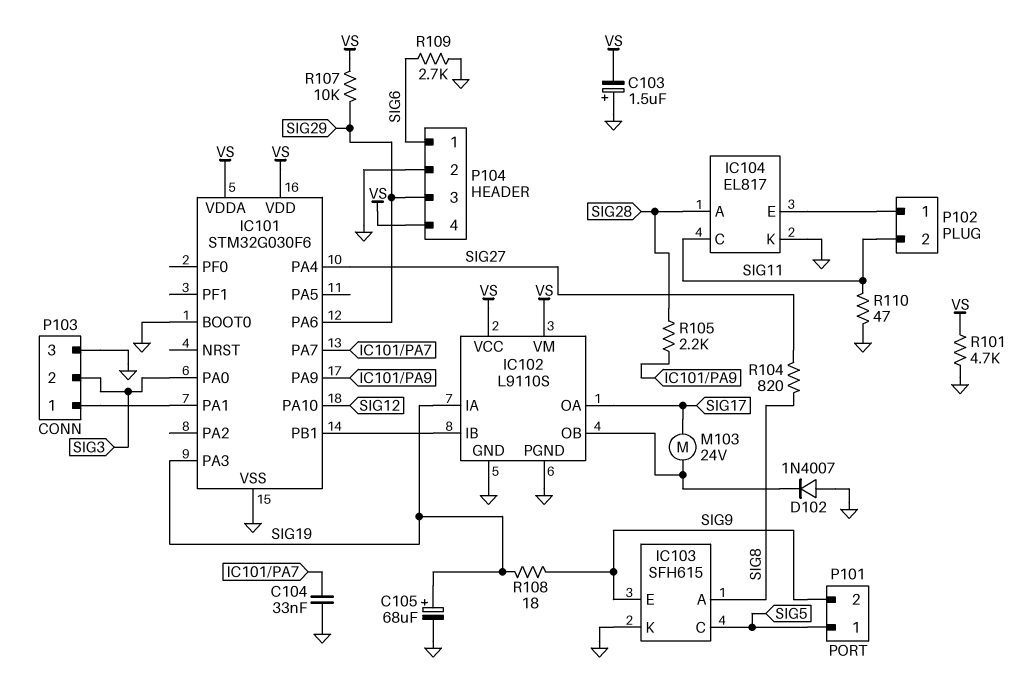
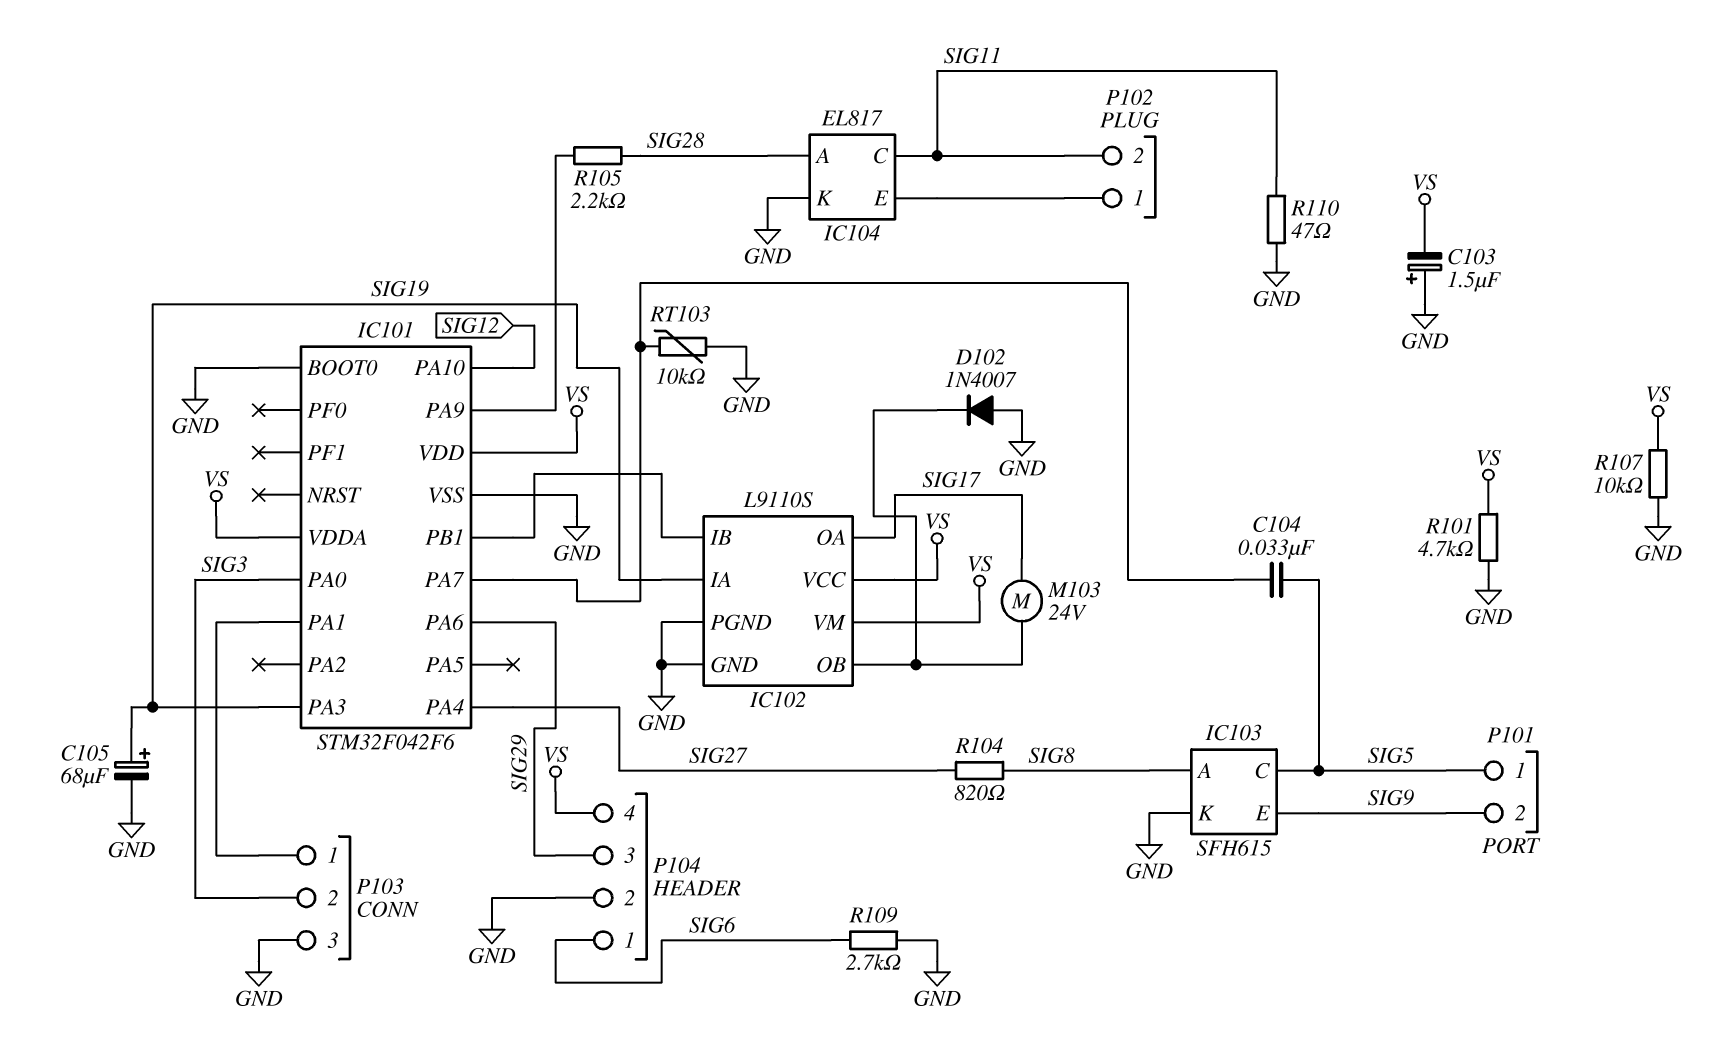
C104: 33nF (GND, IC101/PA7) -> 33nF (IC101/PA7, SIG5)
IC101: STM32G030F6 -> STM32F042F6
R107: 10k (SIG29, VS) -> 10k (GND, VS)
R108: 18 (SIG9, SIG19) -> none
RT103: none -> 10k (GND, IC101/PA7)

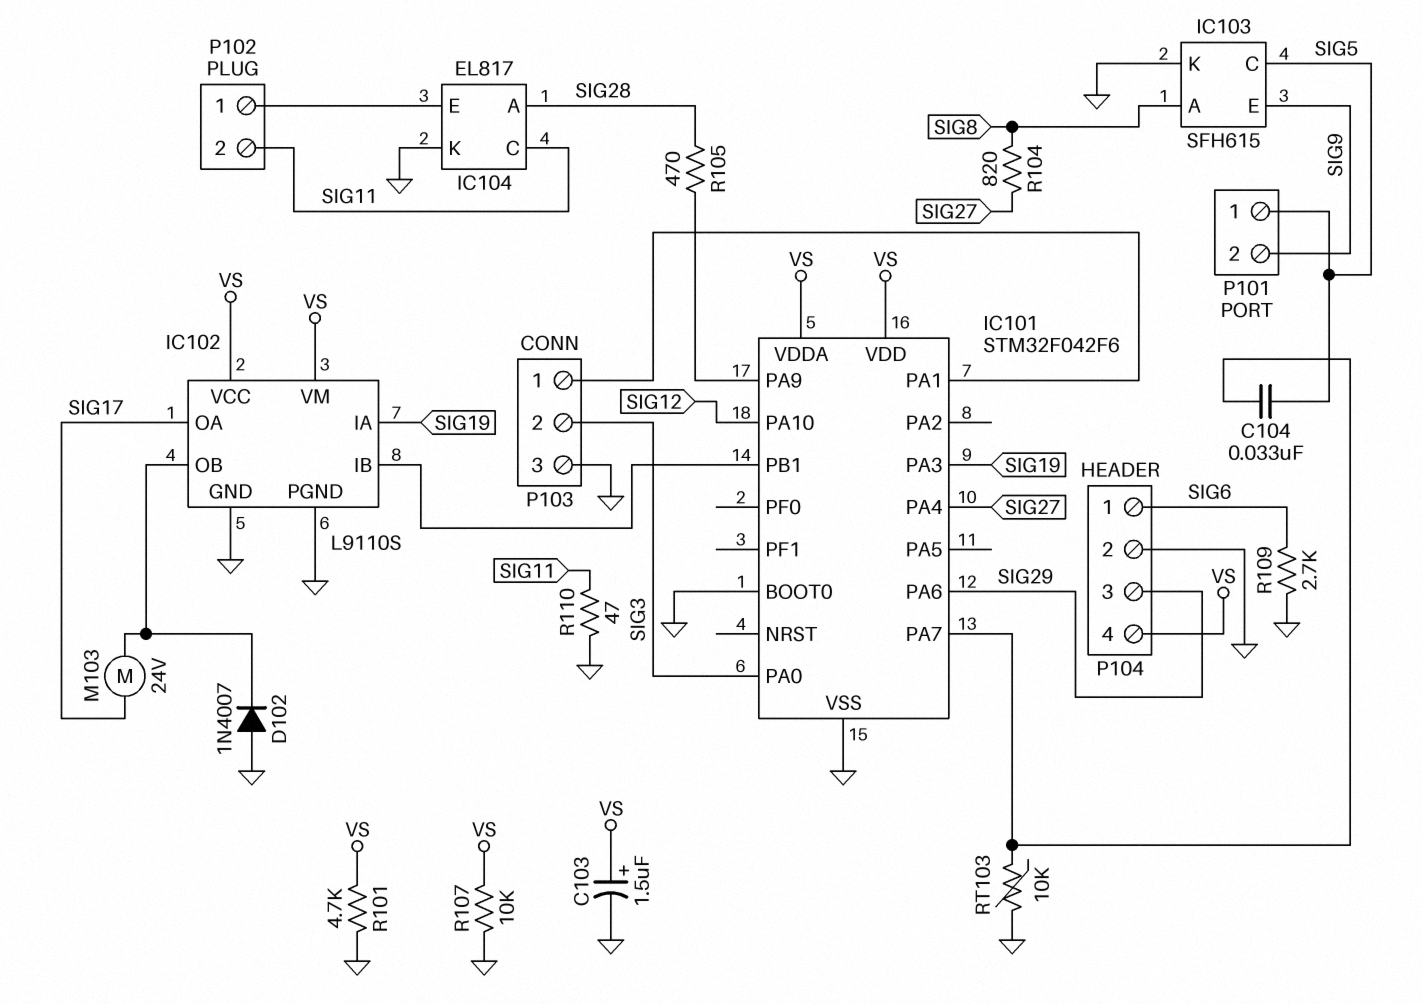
C103: 1.5uF (plus GND, minus VS) -> 1.5uF (plus VS, minus GND)
C105: 68uF (plus SIG19, minus GND) -> none
R105: 2.2k (IC101/PA9, SIG28) -> 470 (IC101/PA9, SIG28)

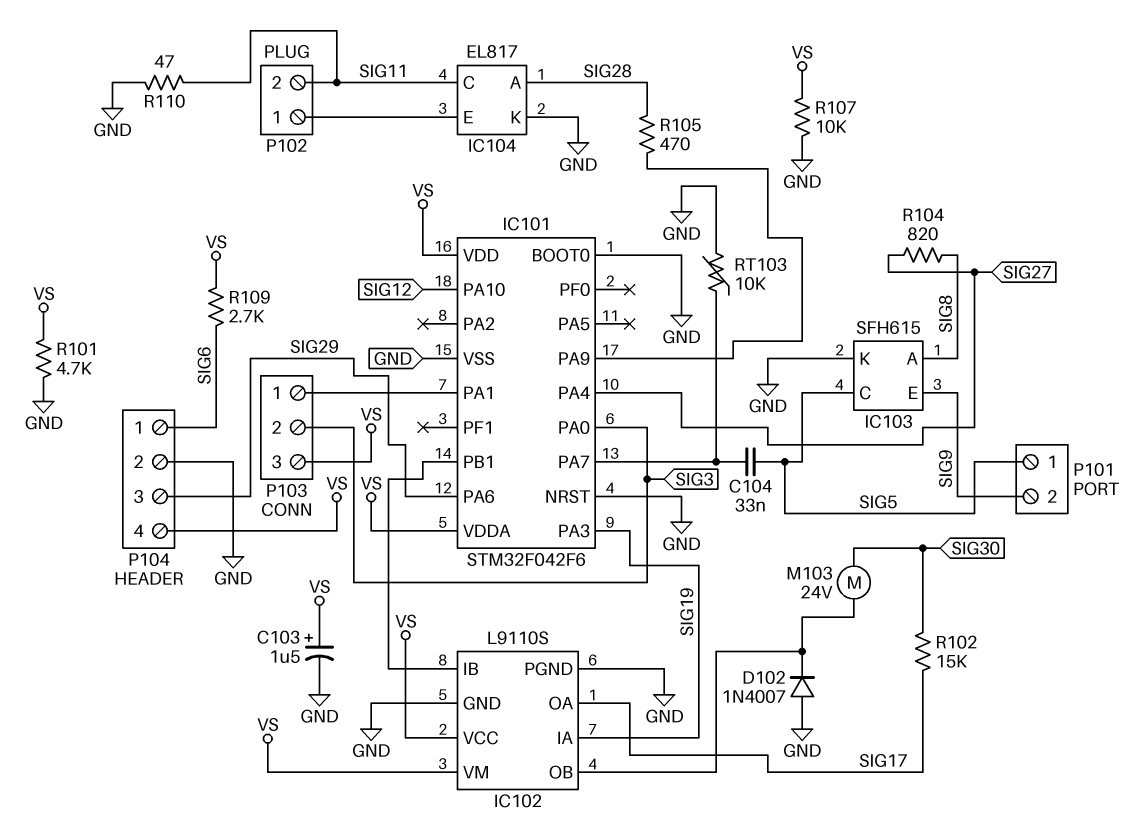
IC101 pin NRST: none -> GND
M103: motor 24V (IC102/OB, SIG17) -> motor 24V (IC102/OB, SIG30)
P103 pin 3: GND -> VS
R102: none -> 15k (SIG17, SIG30)
R109: 2.7k (GND, SIG6) -> 2.7k (SIG6, VS)

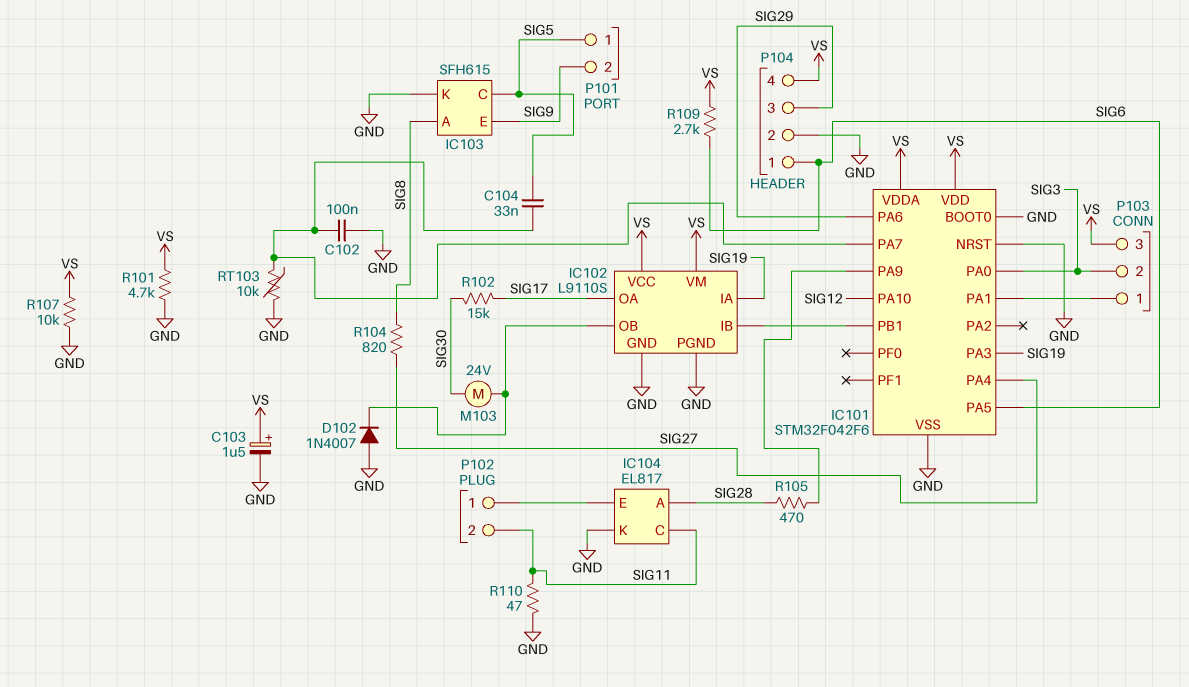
C102: none -> 100nF (GND, IC101/PA7)
IC101 pin PA5: none -> SIG6

